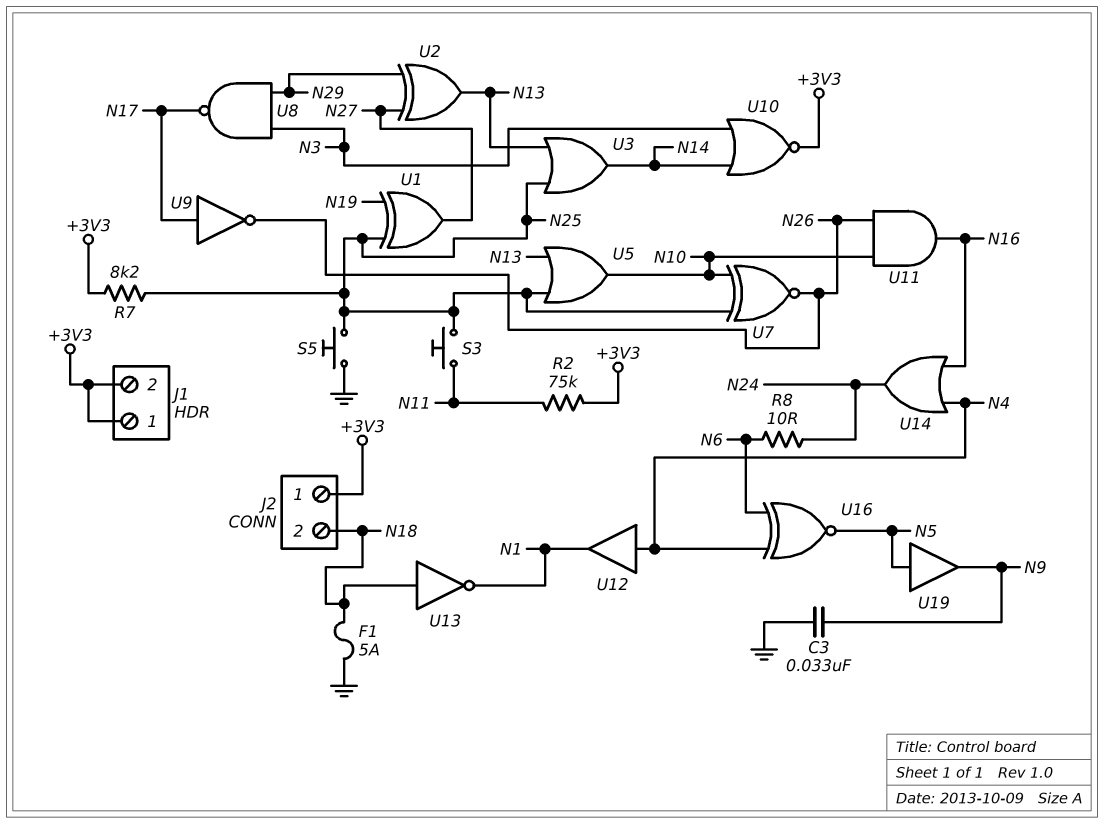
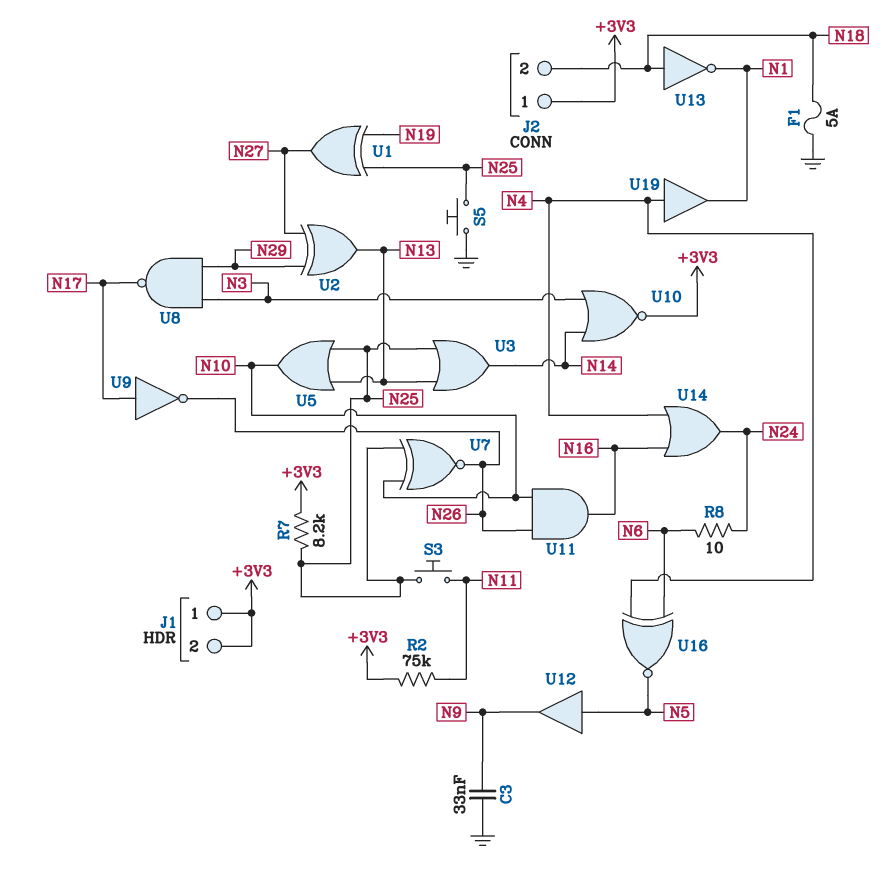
U12: buffer (in N4, out N1) -> buffer (in N5, out N9)
U19: buffer (in N5, out N9) -> buffer (in N4, out N1)

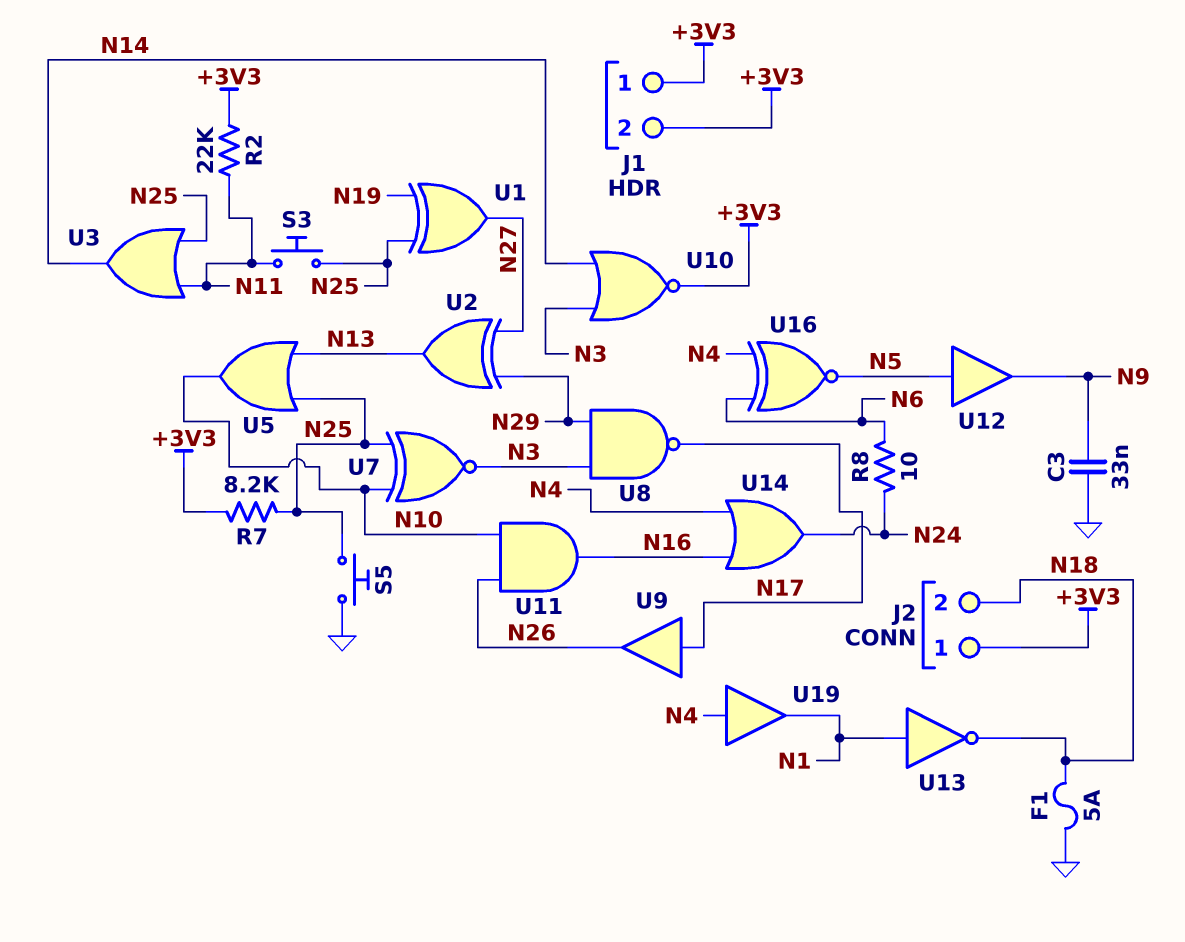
R2: 75k (+3V3, N11) -> 22k (+3V3, N11)
U3: OR (in N13, in N25, out N14) -> OR (in N11, in N25, out N14)
U7: XNOR (in N10, in N25, out N26) -> XNOR (in N10, in N25, out N3)
U9: NOT (in N17, out N26) -> buffer (in N17, out N26)
U13: NOT (in N18, out N1) -> NOT (in N1, out N18)

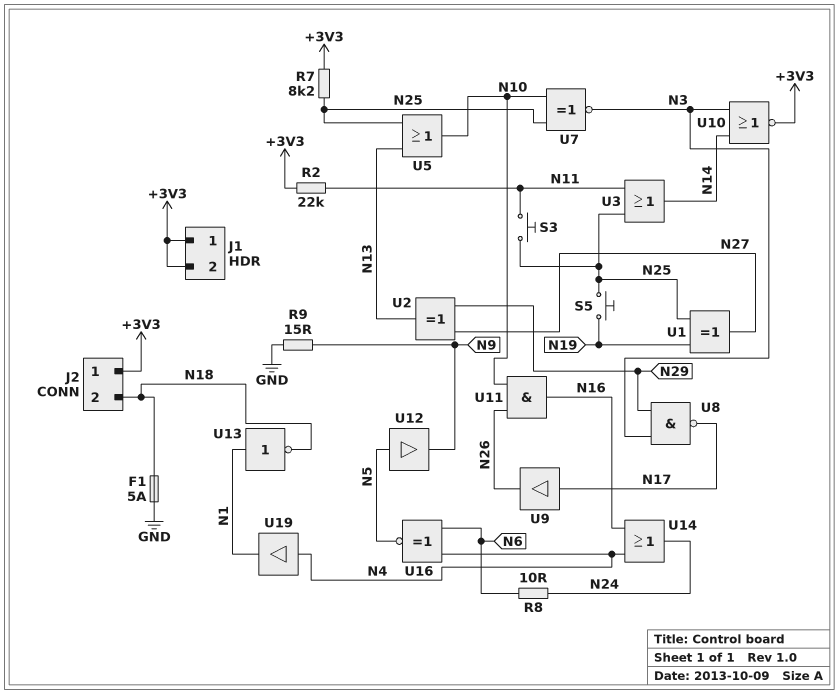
C3: 33nF (GND, N9) -> none
R9: none -> 15 (GND, N9)
S5: button (GND, N25) -> button (N19, N25)

